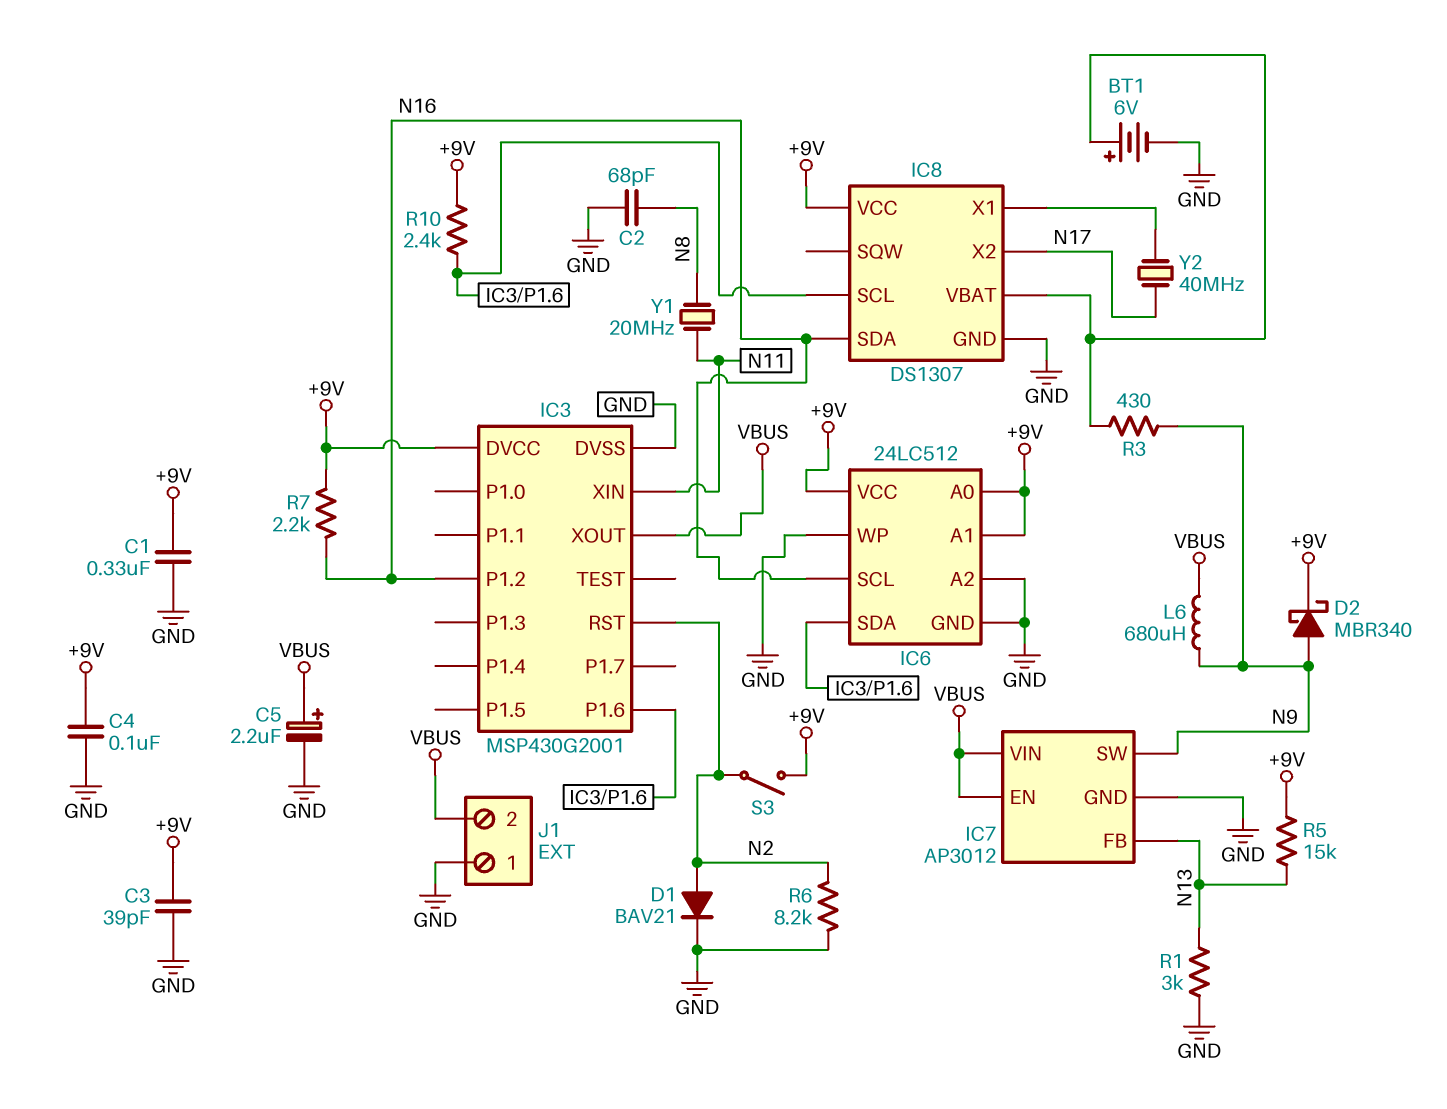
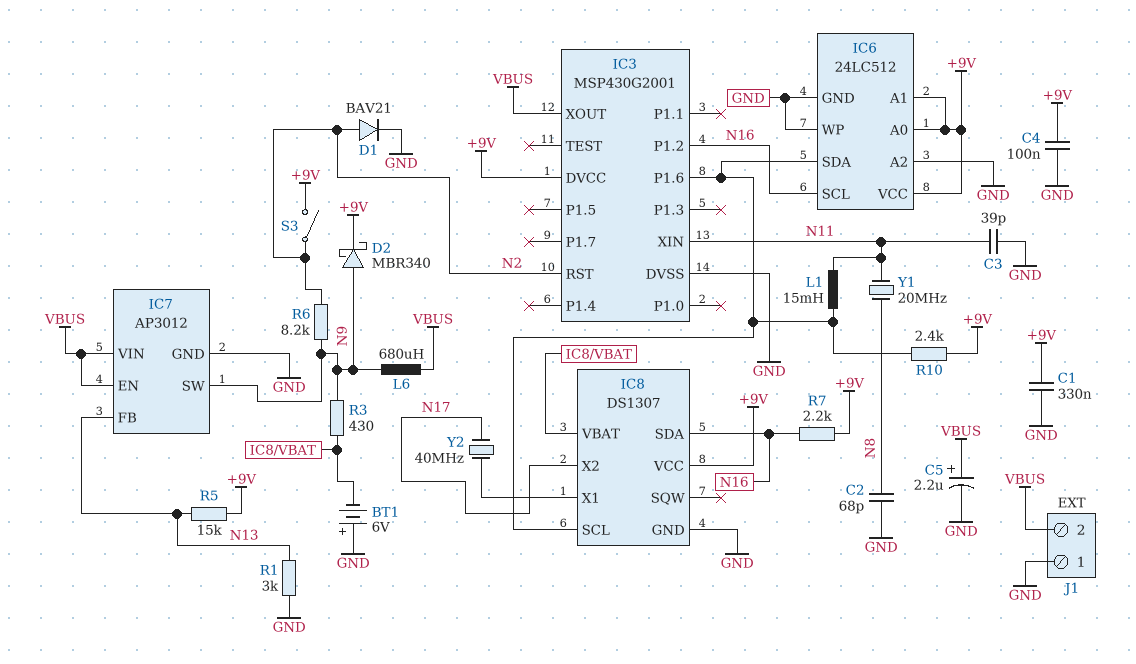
BT1: 6V (plus IC8/VBAT, minus GND) -> 6V (plus GND, minus IC8/VBAT)
C3: 39pF (+9V, GND) -> 39pF (GND, N11)
L1: none -> 15mH (IC3/P1.6, N11)
R6: 8.2k (GND, N2) -> 8.2k (N2, N9)

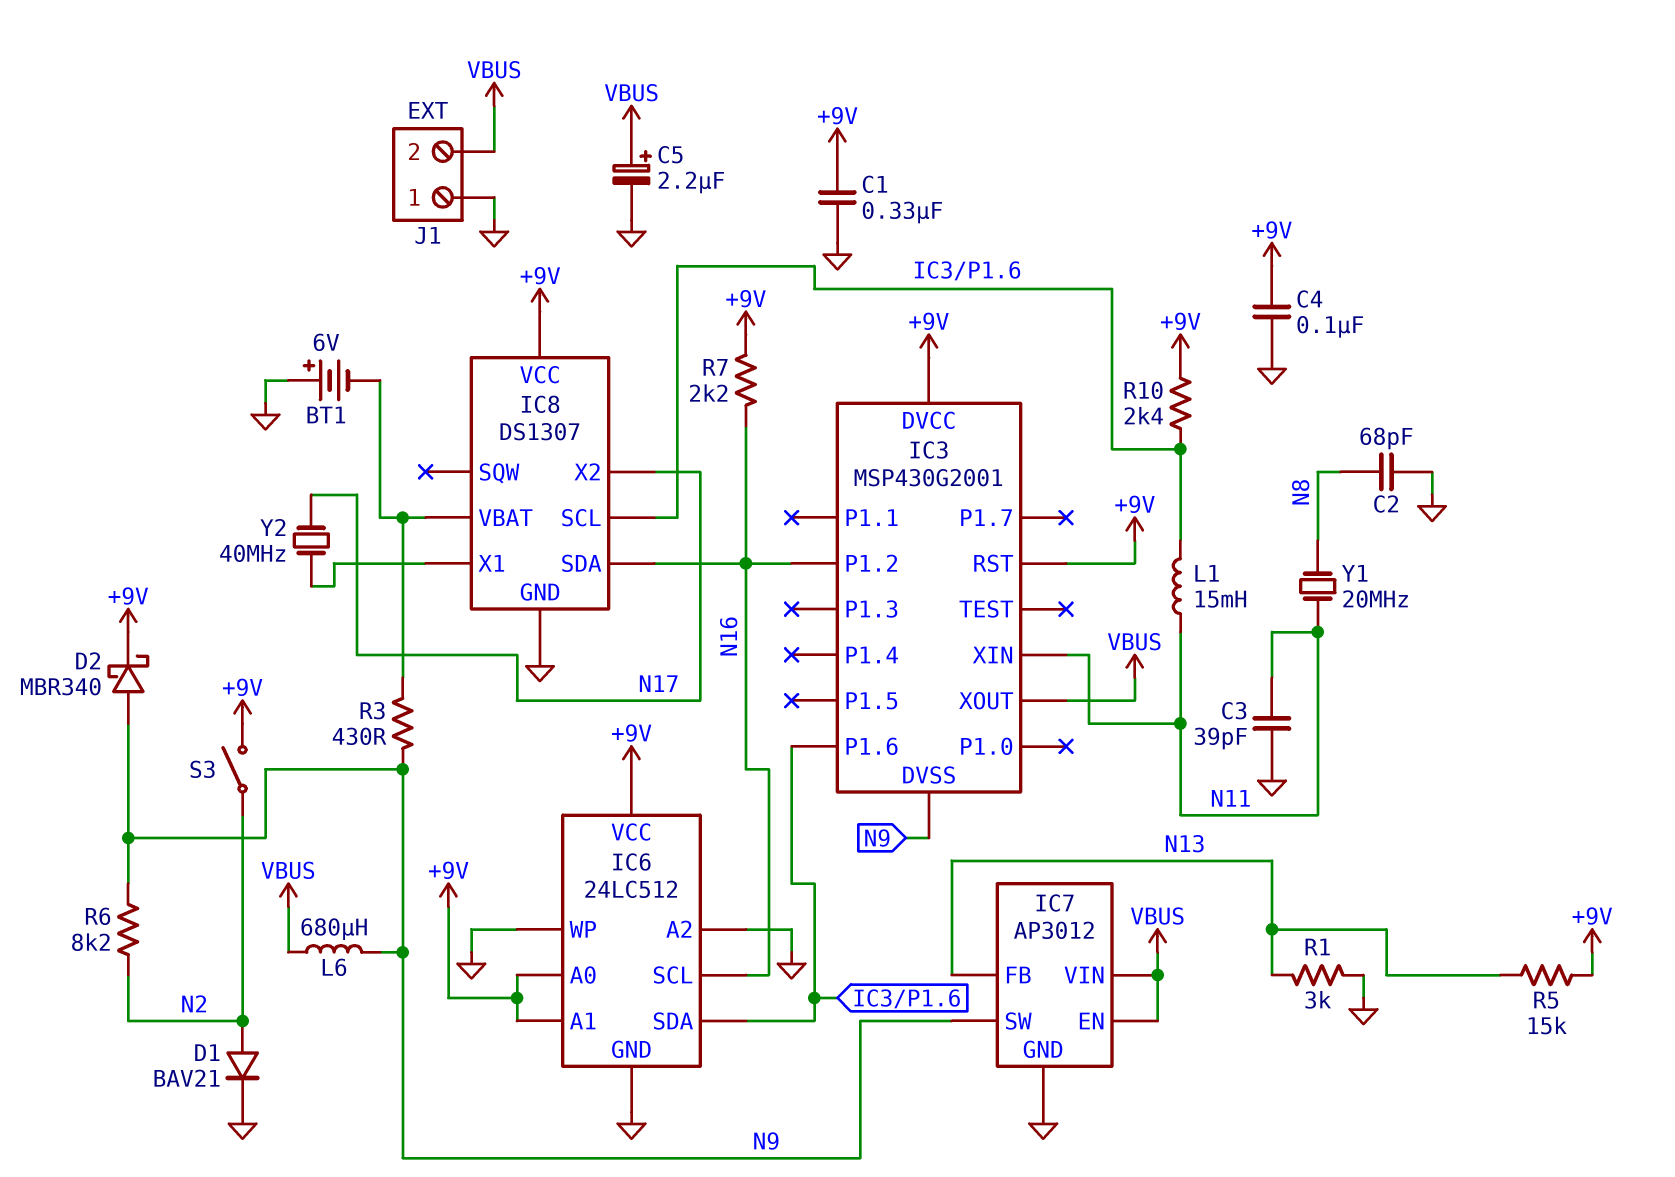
IC3 pin DVSS: GND -> N9
IC3 pin RST: N2 -> +9V

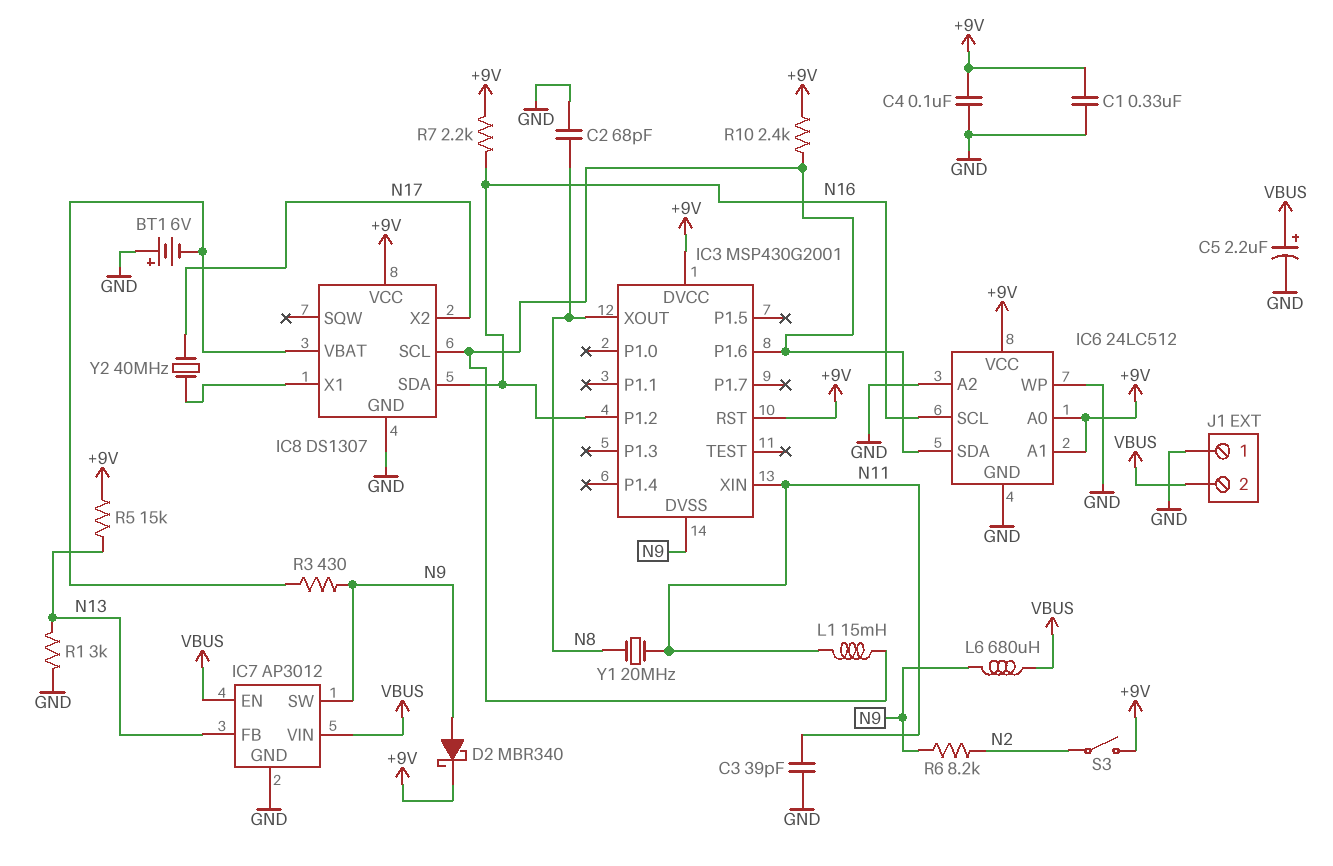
D1: diode BAV21 (A N2, K GND) -> none
IC3 pin XOUT: VBUS -> N8

